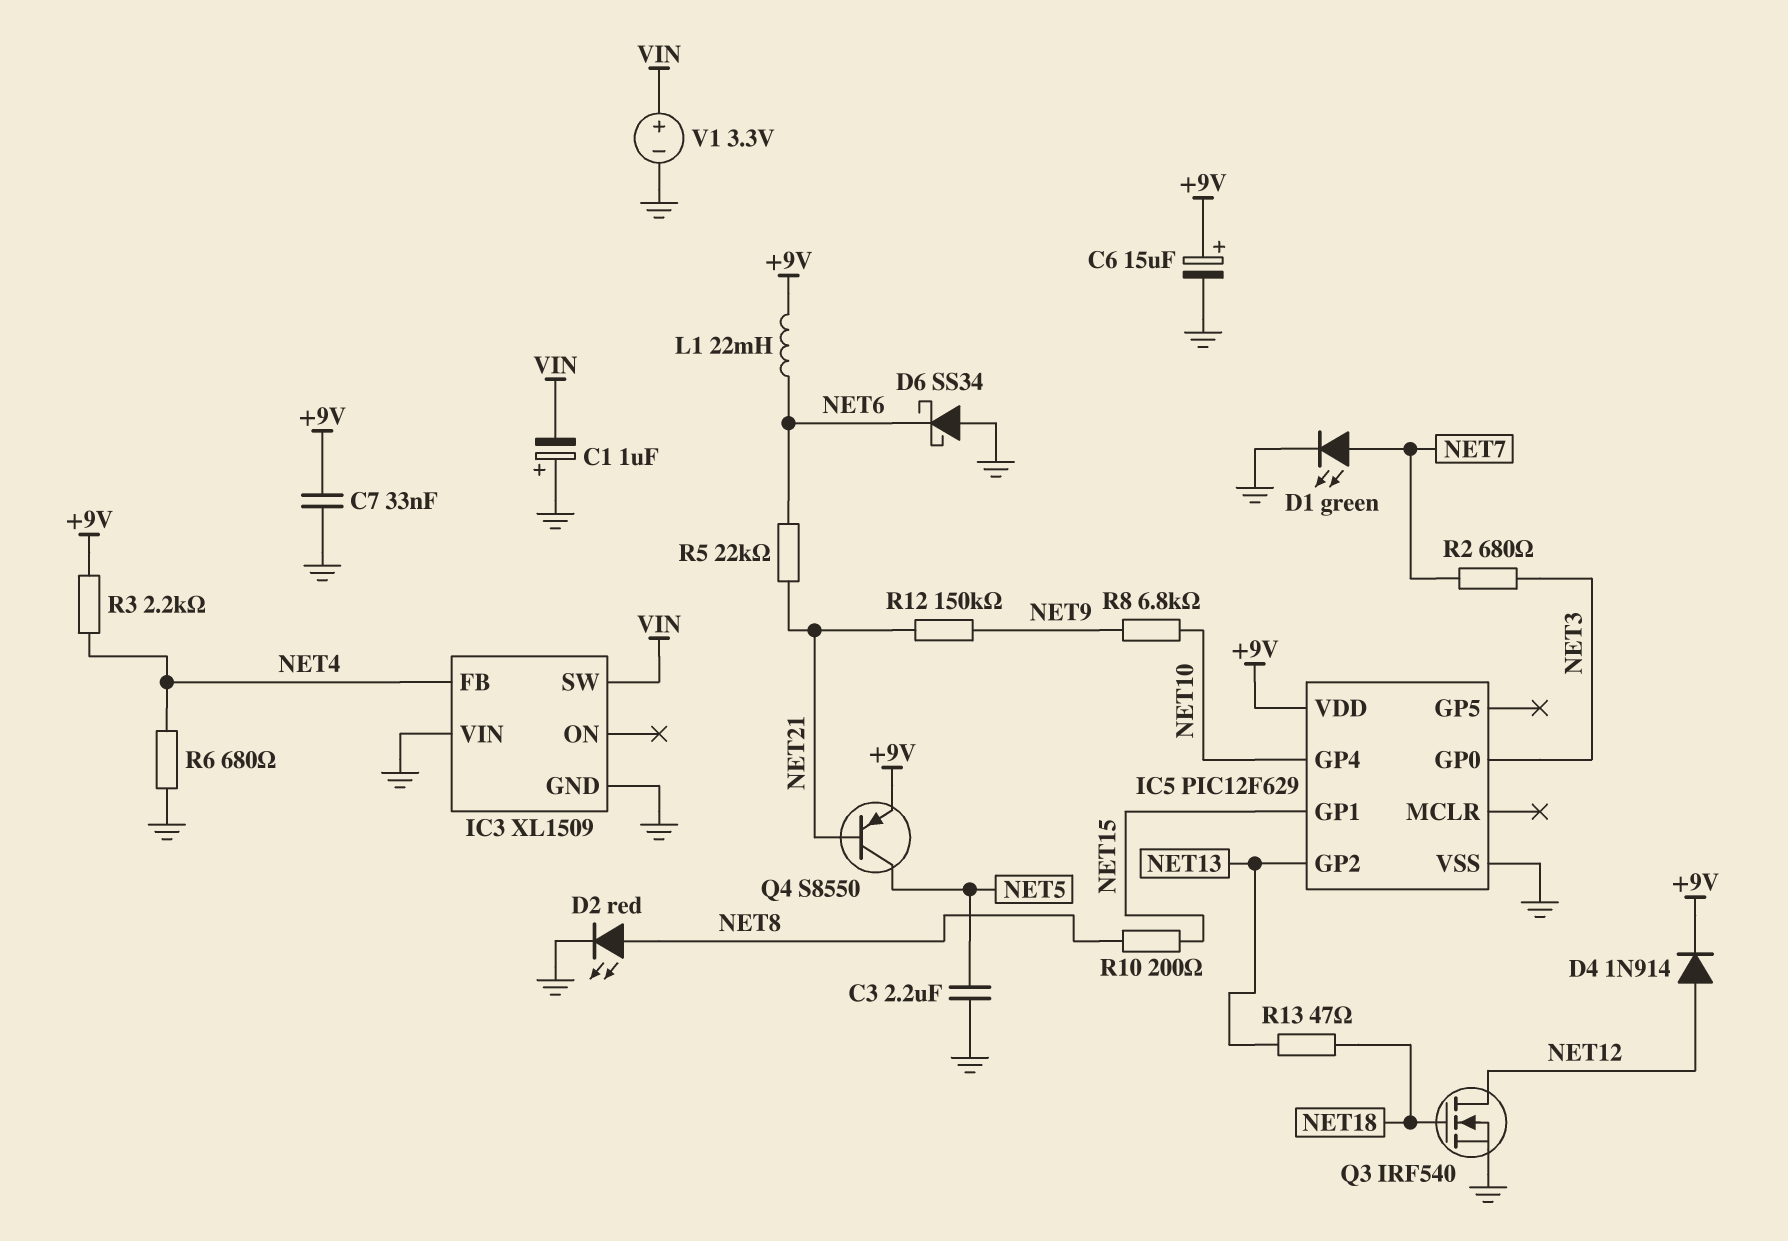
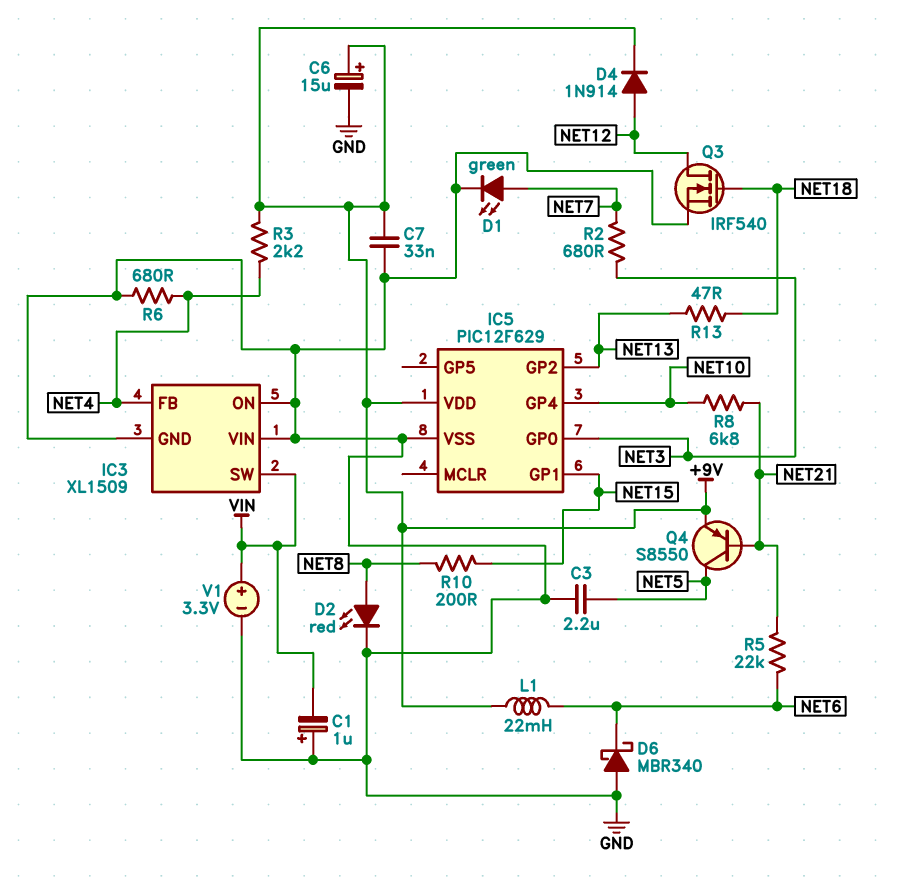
D6: schottky SS34 (A GND, K NET6) -> schottky MBR340 (A GND, K NET6)
IC3 pin ON: none -> GND
R8: 6.8k (NET9, NET10) -> 6.8k (NET10, NET21)
R12: 150k (NET9, NET21) -> none

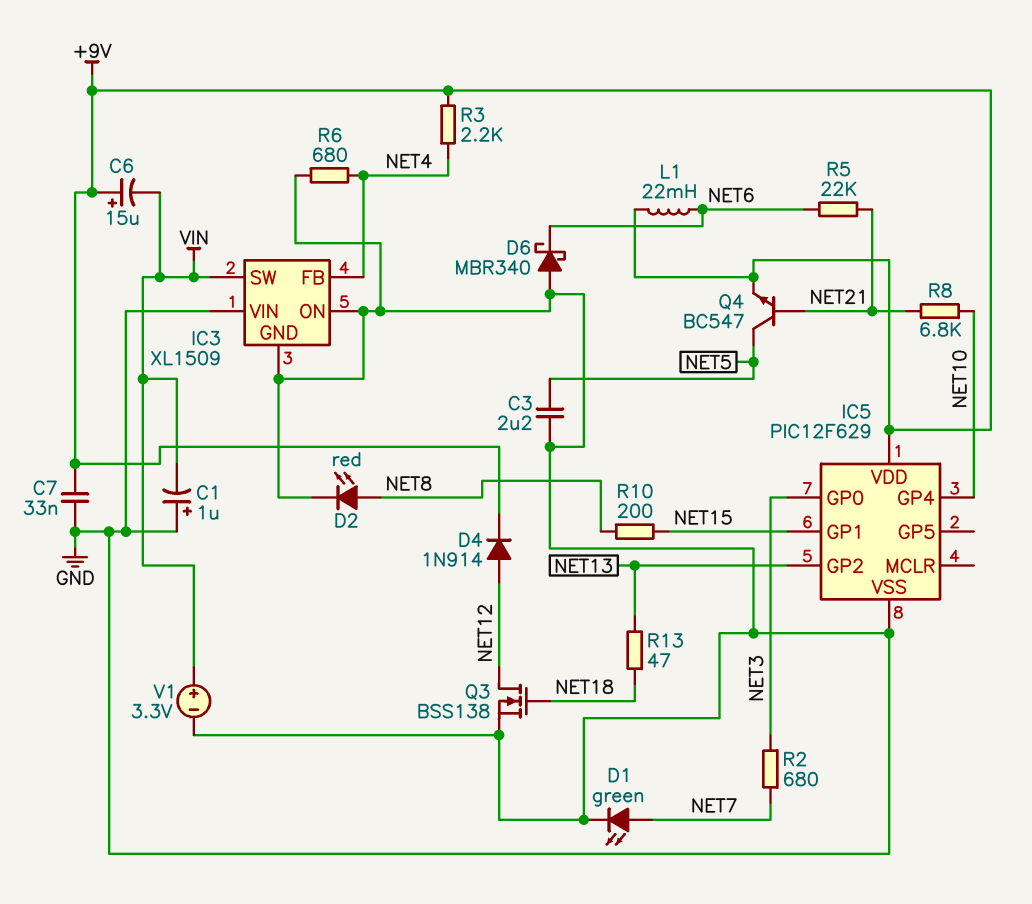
C6: 15uF (plus +9V, minus GND) -> 15uF (plus +9V, minus VIN)
Q3: NMOS IRF540 (G NET18, D NET12, S GND) -> NMOS BSS138 (G NET18, D NET12, S GND)
Q4: PNP S8550 (B NET21, C NET5, E +9V) -> NPN BC547 (B NET21, C NET5, E +9V)

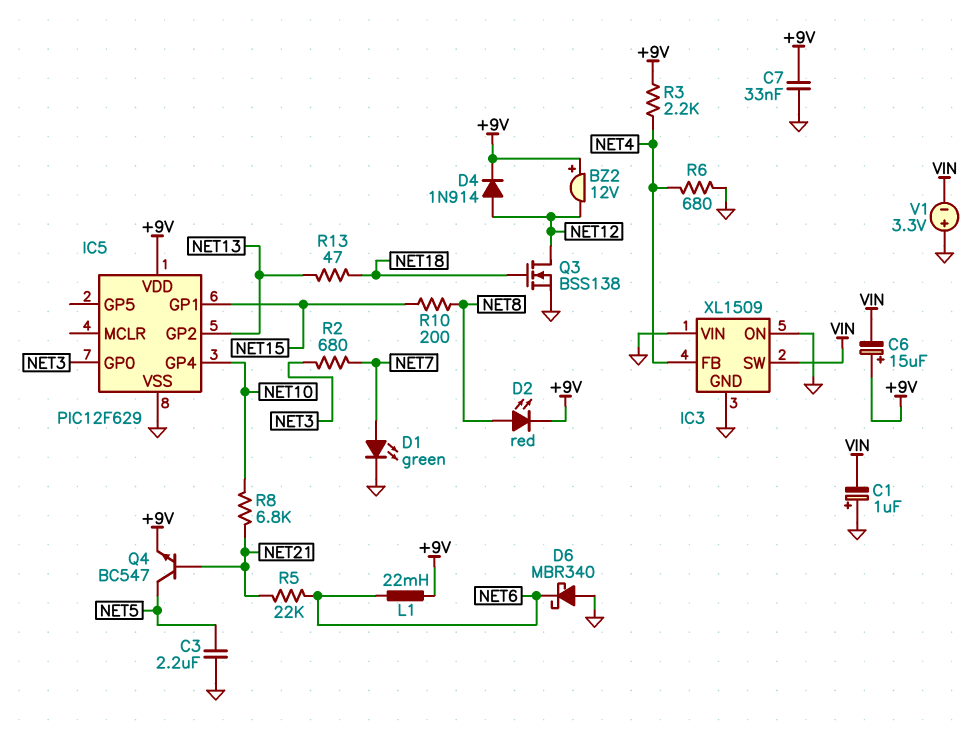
BZ2: none -> buzzer 12V (plus +9V, minus NET12)
D2: LED red (A NET8, K GND) -> LED red (A NET8, K +9V)
V1: 3.3V (plus VIN, minus GND) -> 3.3V (plus GND, minus VIN)

